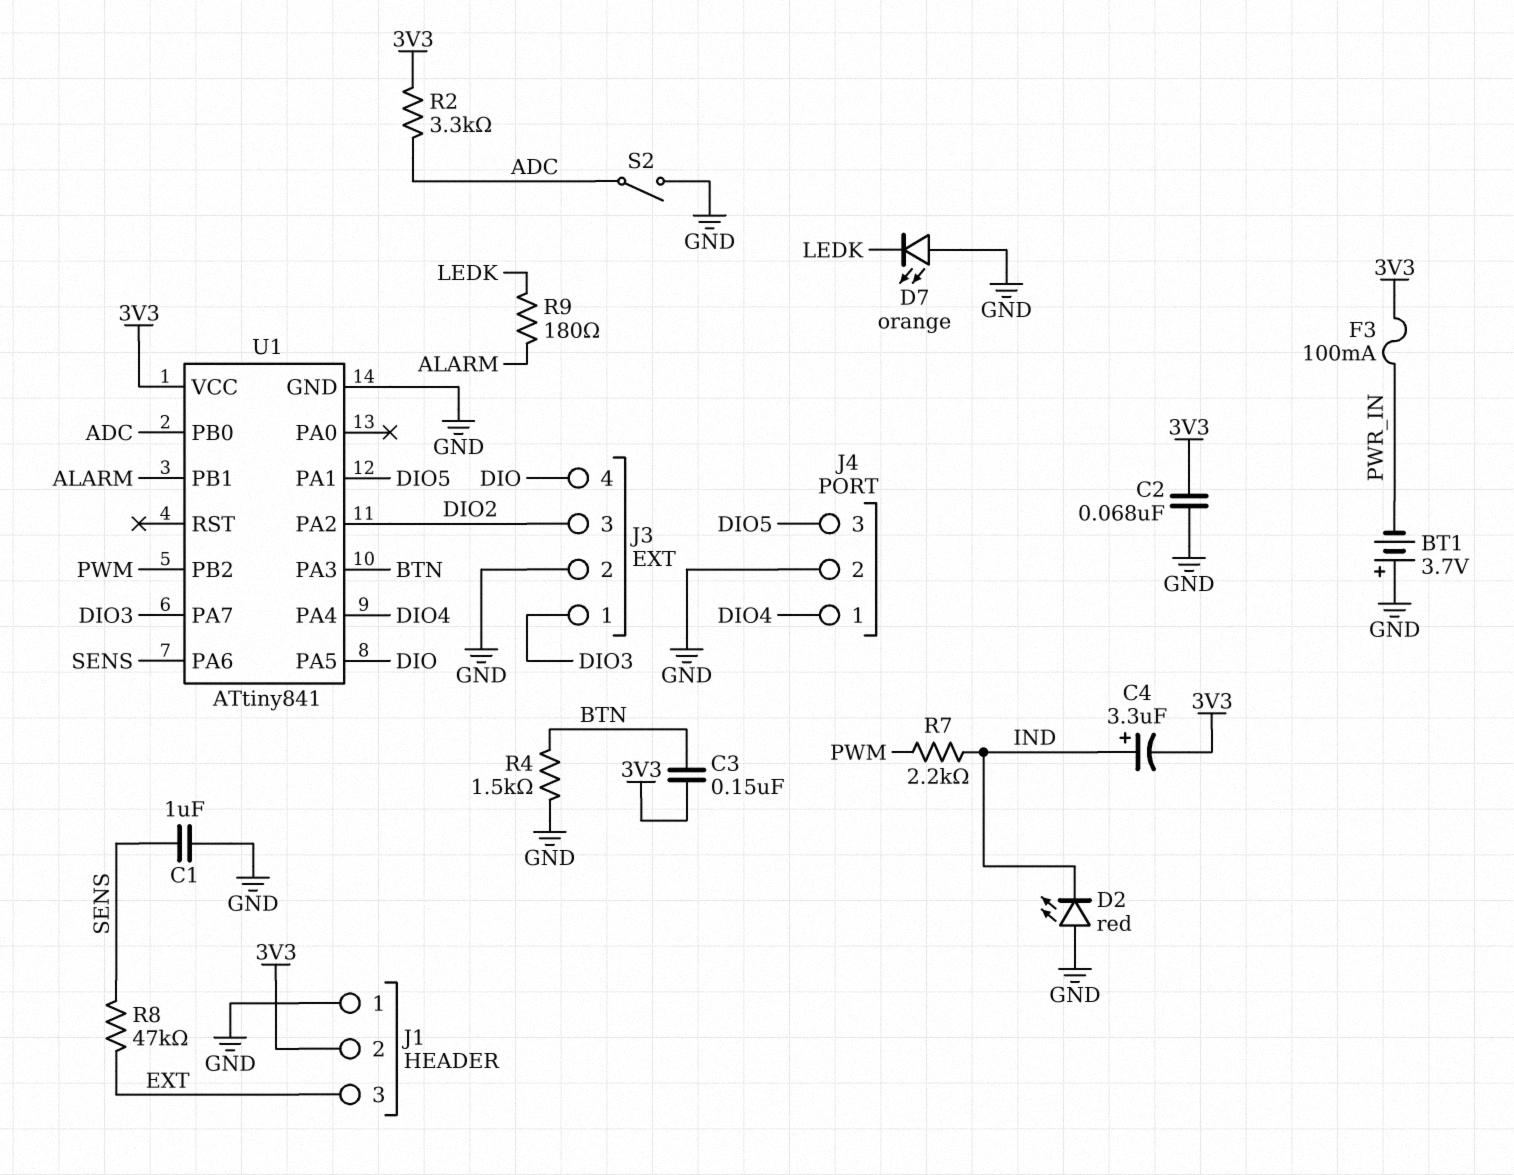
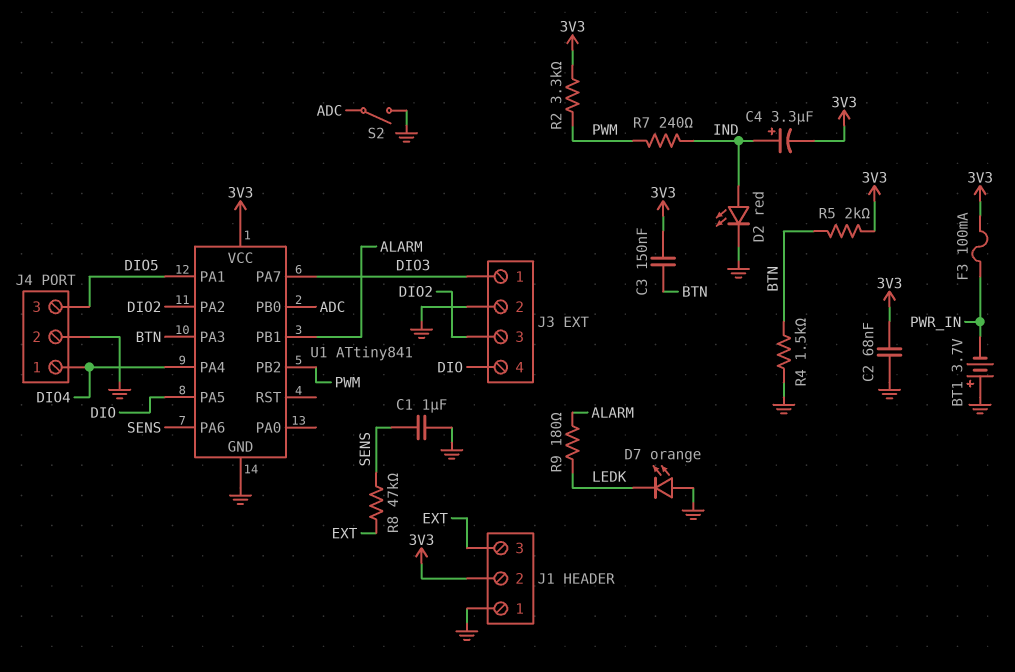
D2: LED red (A GND, K IND) -> LED red (A IND, K GND)
R2: 3.3k (3V3, ADC) -> 3.3k (3V3, PWM)
R5: none -> 2k (3V3, BTN)
R7: 2.2k (IND, PWM) -> 240 (IND, PWM)

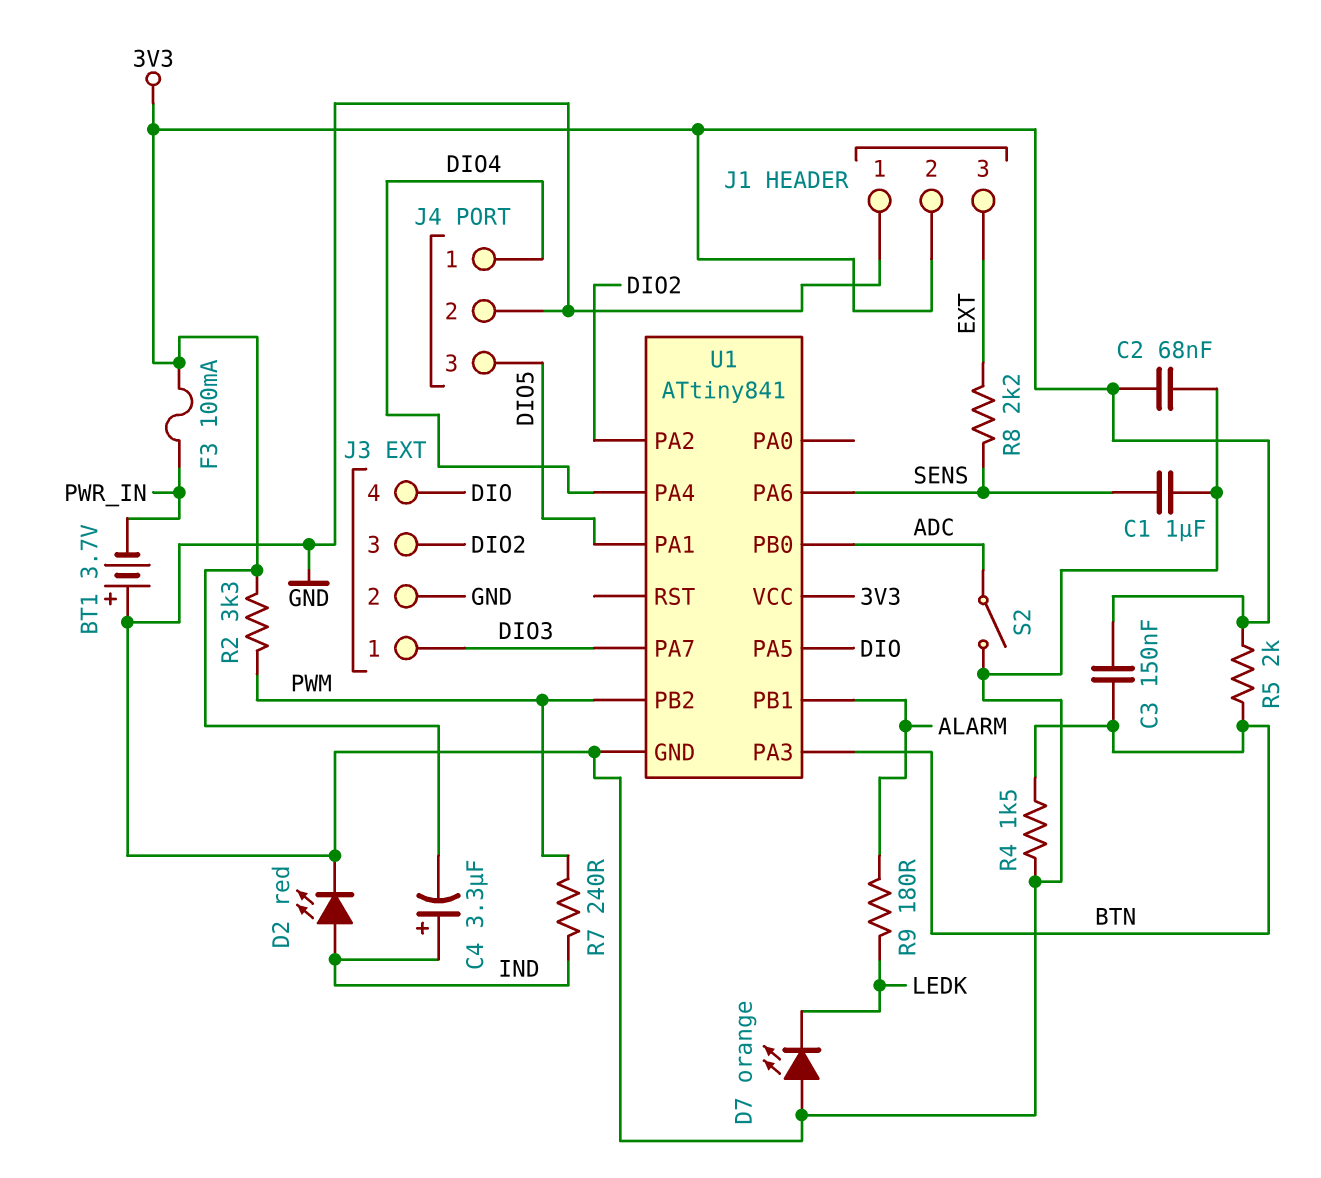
R8: 47k (EXT, SENS) -> 2.2k (EXT, SENS)

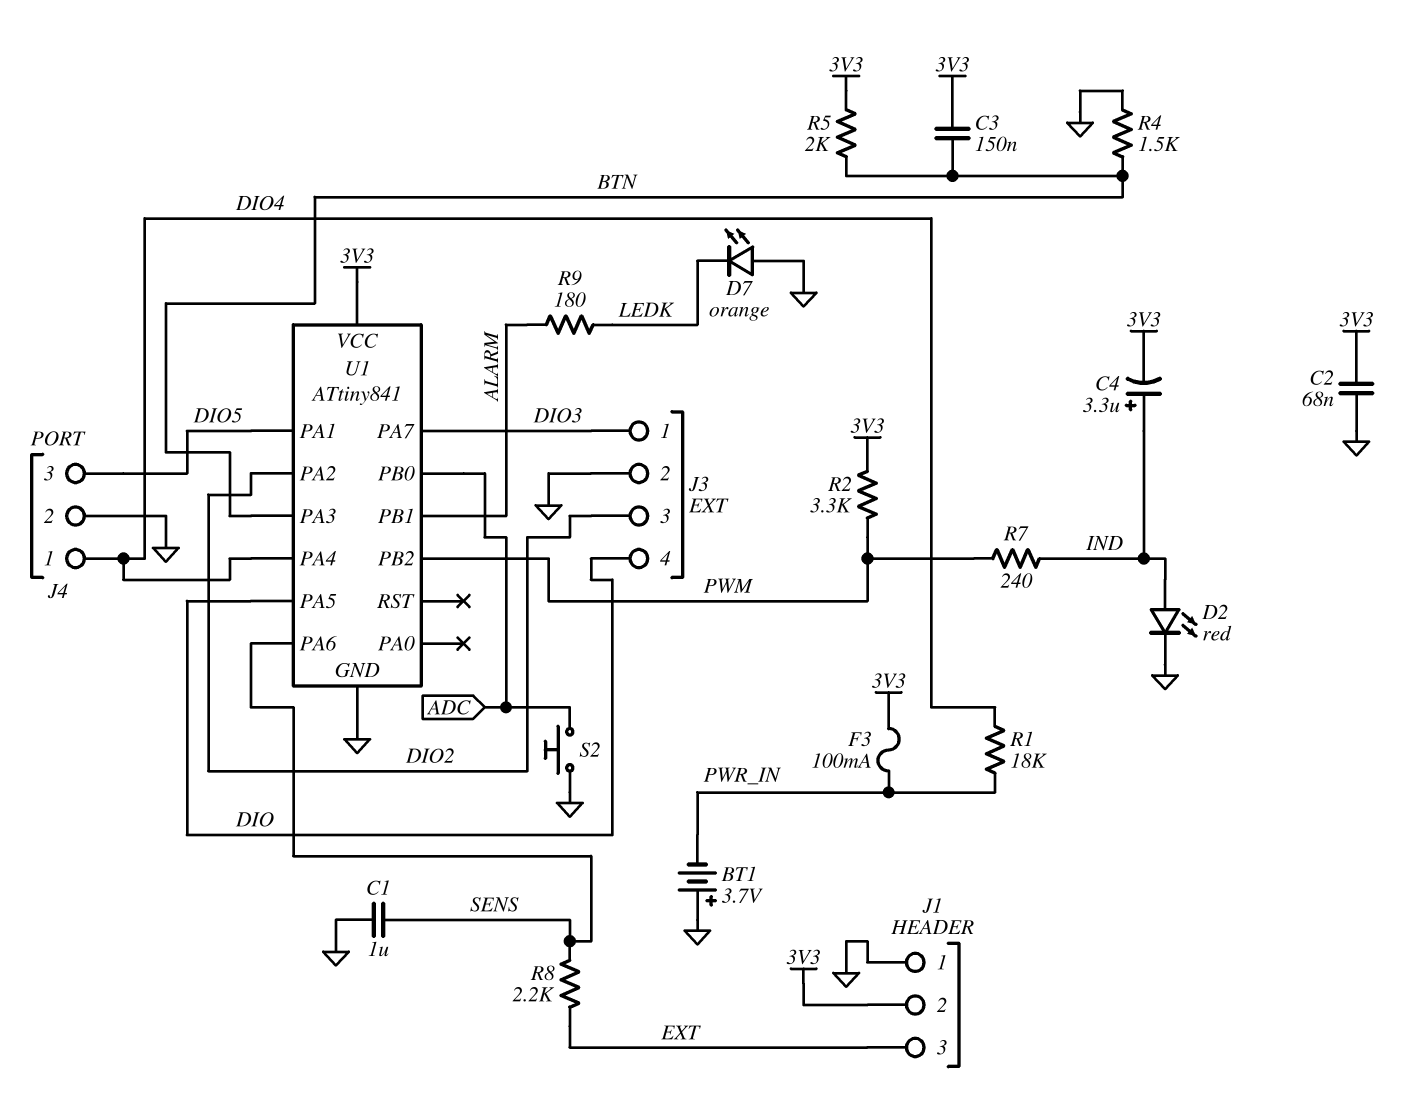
R1: none -> 18k (DIO4, PWR_IN)
S2: switch (ADC, GND) -> button (ADC, GND)

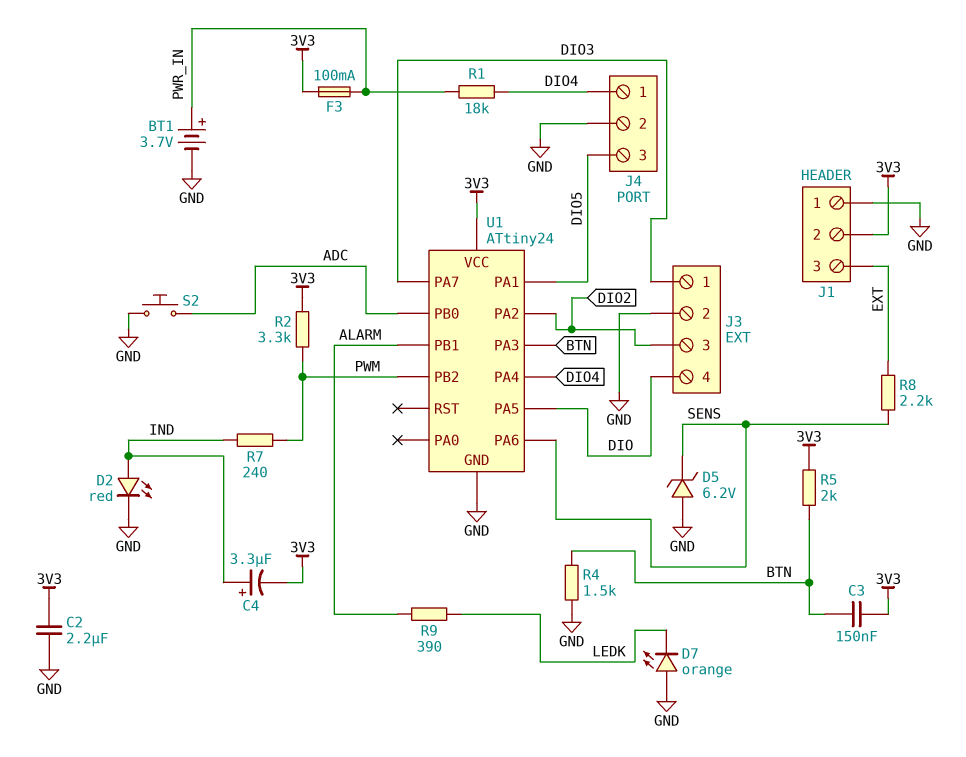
BT1: 3.7V (plus GND, minus PWR_IN) -> 3.7V (plus PWR_IN, minus GND)
C1: 1uF (GND, SENS) -> none
C2: 68nF (3V3, GND) -> 2.2uF (3V3, GND)
D5: none -> zener 6.2V (A GND, K SENS)
R9: 180 (ALARM, LEDK) -> 390 (ALARM, LEDK)
U1: ATtiny841 -> ATtiny24

